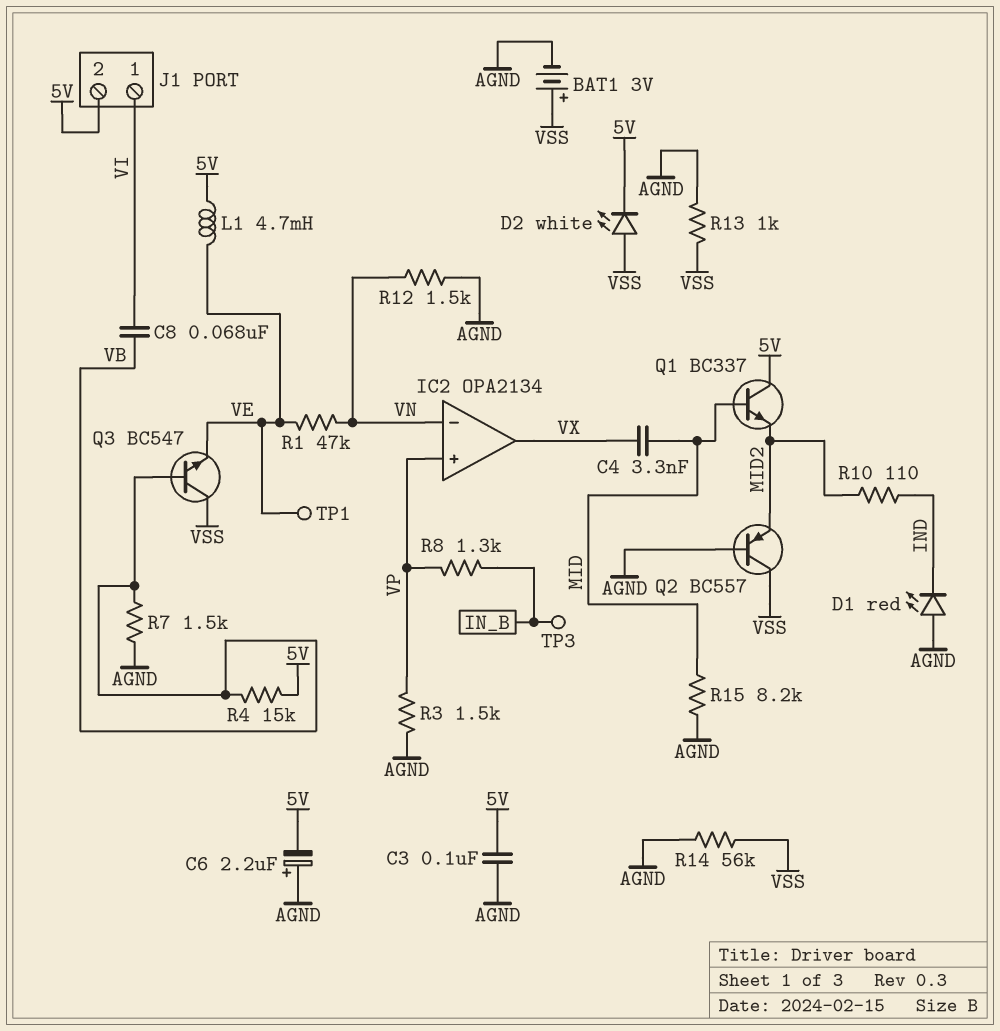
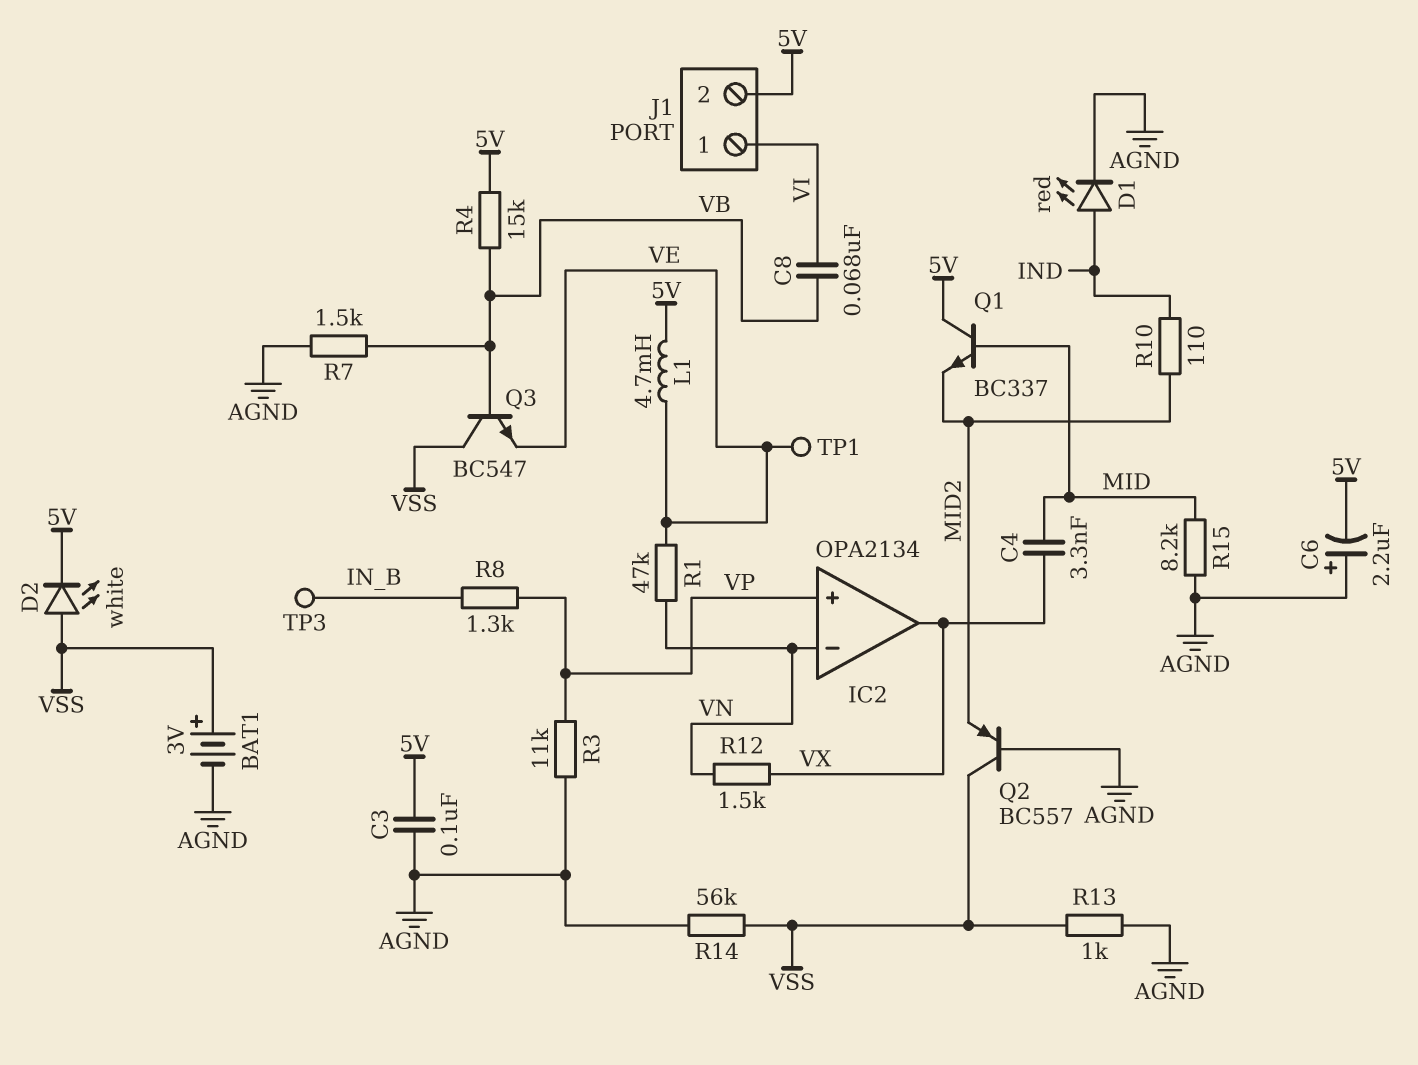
D1: LED red (A AGND, K IND) -> LED red (A IND, K AGND)
R3: 1.5k (AGND, VP) -> 11k (AGND, VP)
R12: 1.5k (AGND, VN) -> 1.5k (VN, VX)

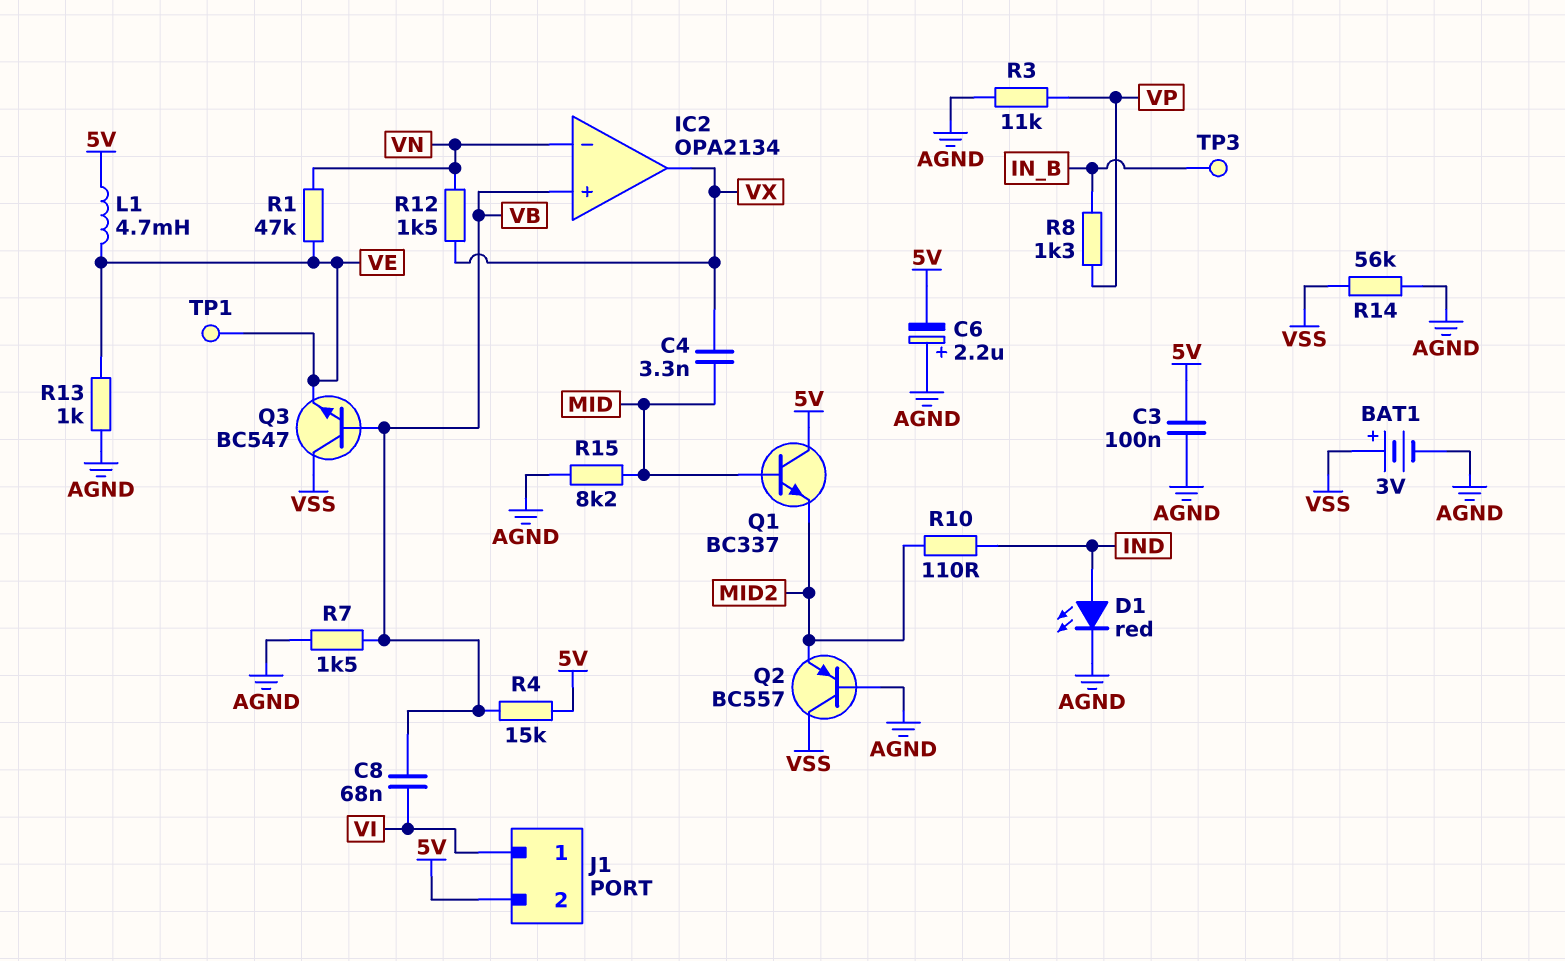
D2: LED white (A VSS, K 5V) -> none
IC2 pin in+: VP -> VB
R13: 1k (AGND, VSS) -> 1k (AGND, VE)

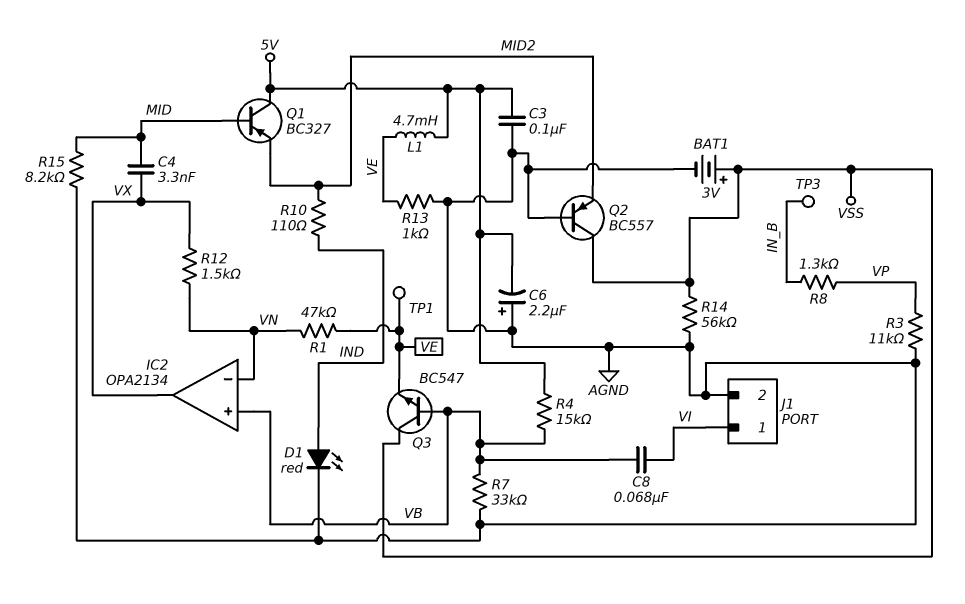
J1 pin 2: 5V -> AGND
Q1: NPN BC337 (B MID, C 5V, E MID2) -> PNP BC327 (B MID, C 5V, E MID2)
R7: 1.5k (AGND, VB) -> 33k (AGND, VB)

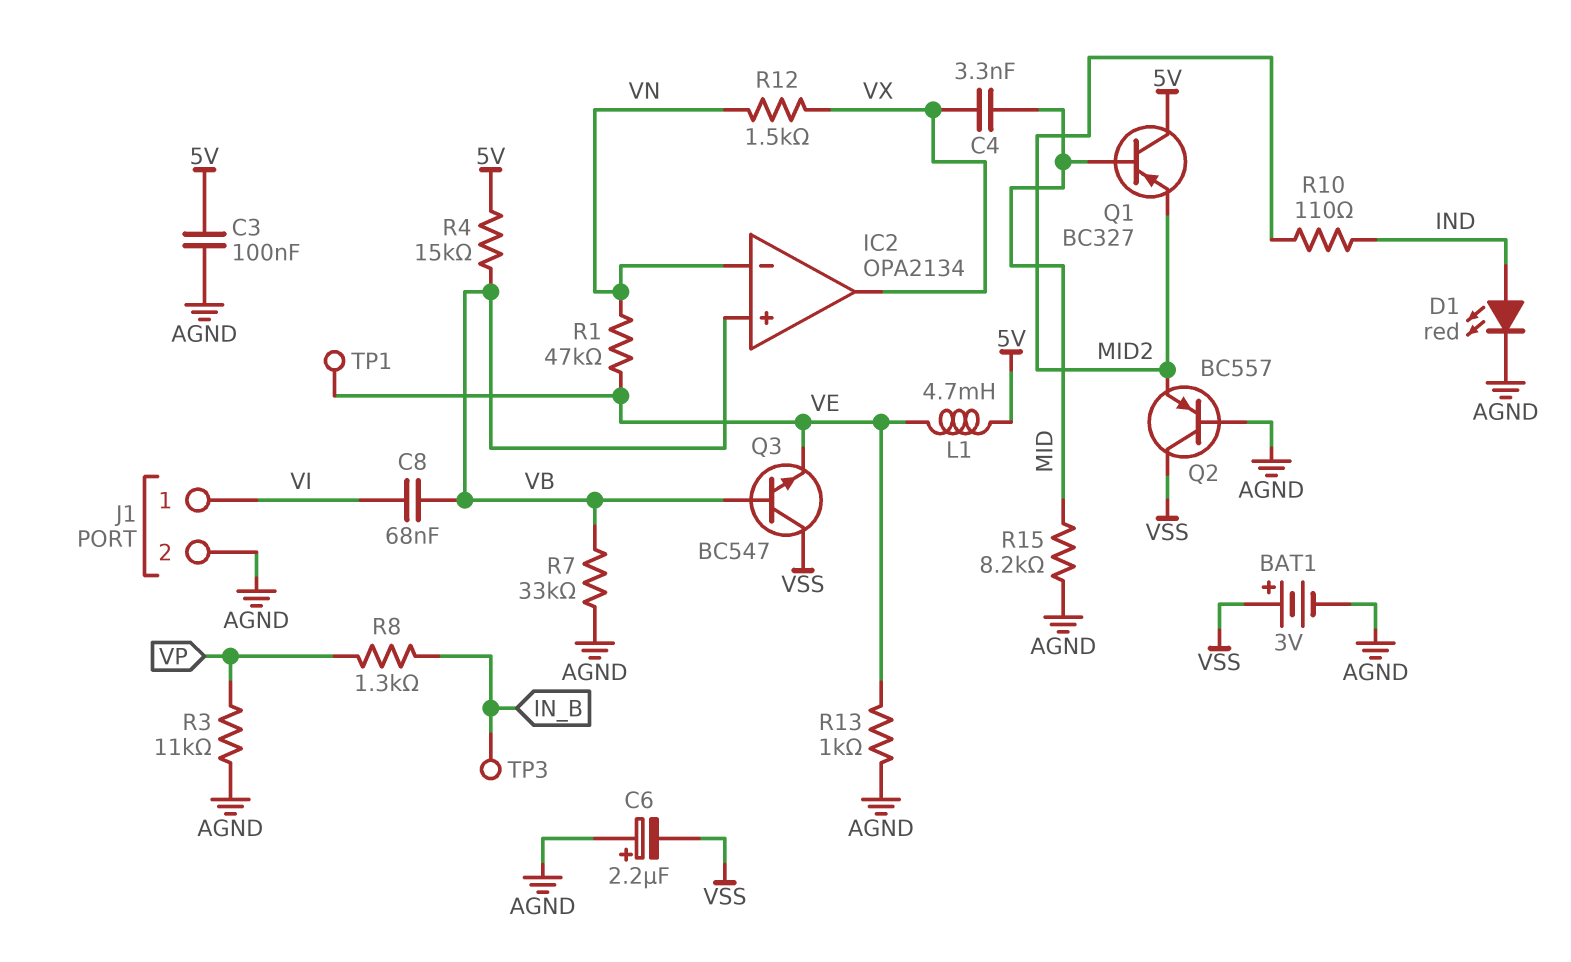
C6: 2.2uF (plus AGND, minus 5V) -> 2.2uF (plus AGND, minus VSS)
R14: 56k (AGND, VSS) -> none

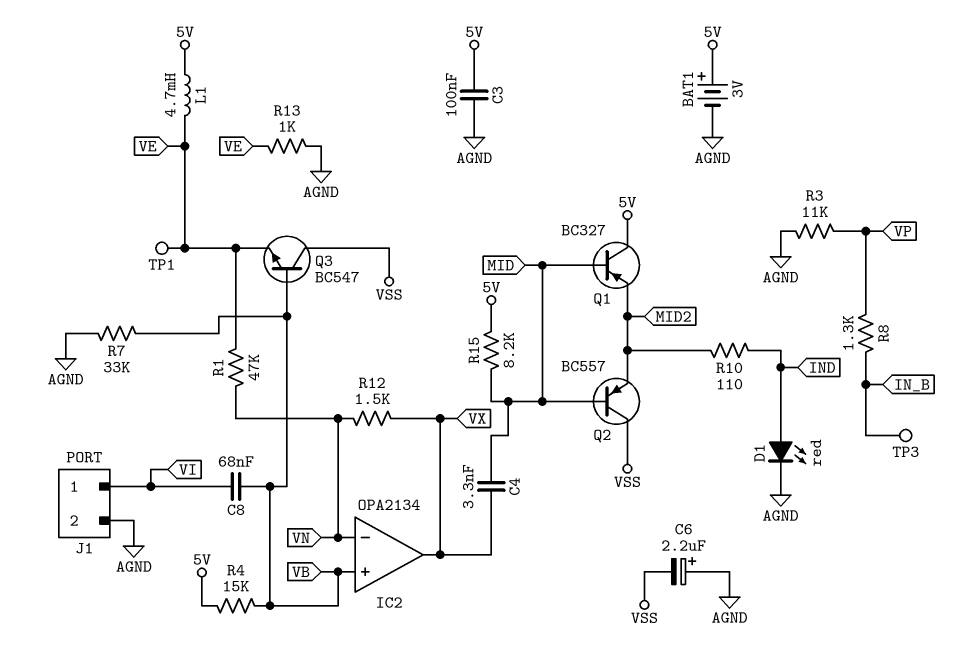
BAT1: 3V (plus VSS, minus AGND) -> 3V (plus 5V, minus AGND)
Q2: PNP BC557 (B AGND, C VSS, E MID2) -> PNP BC557 (B MID, C VSS, E MID2)
R15: 8.2k (AGND, MID) -> 8.2k (5V, MID)

